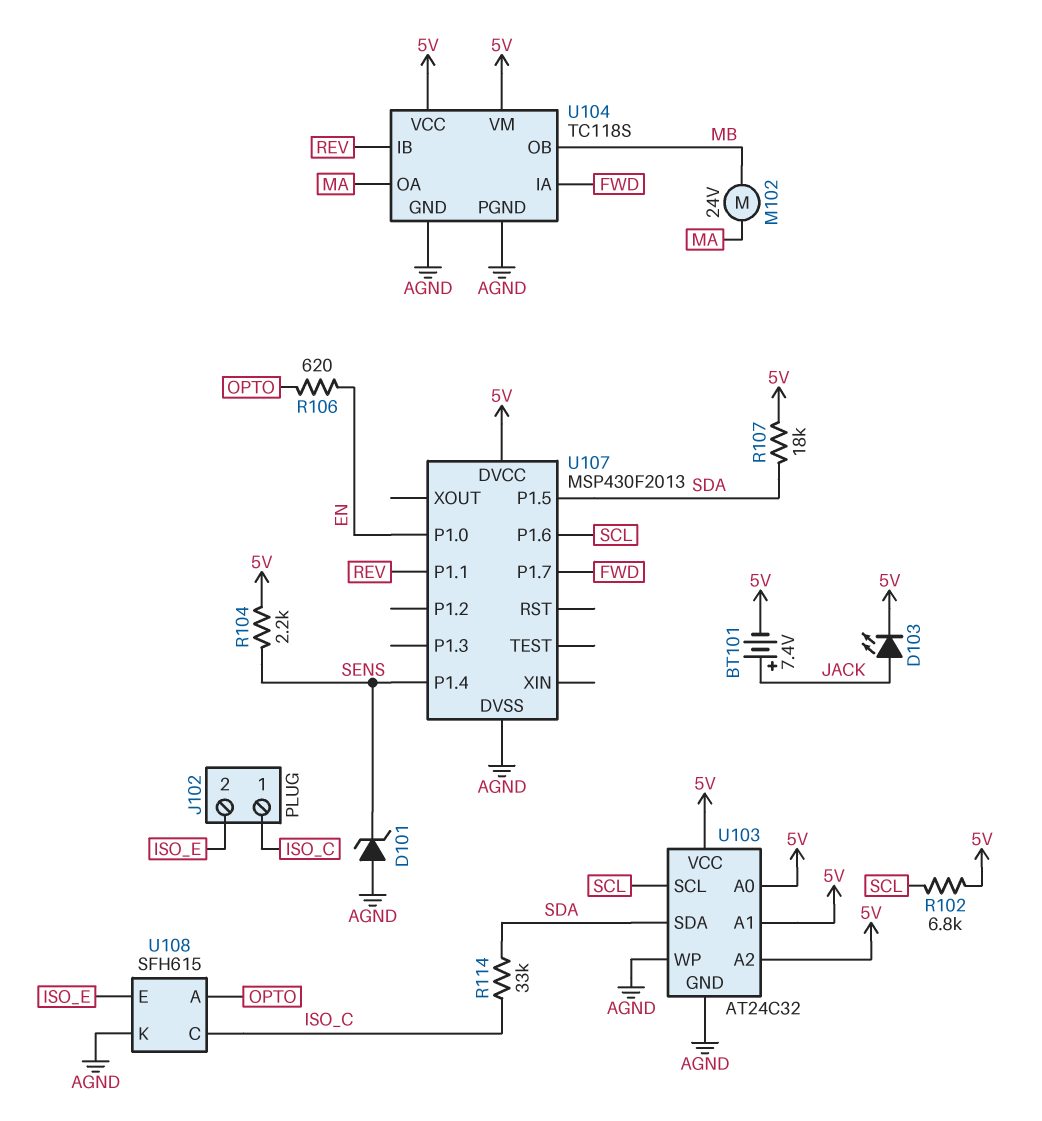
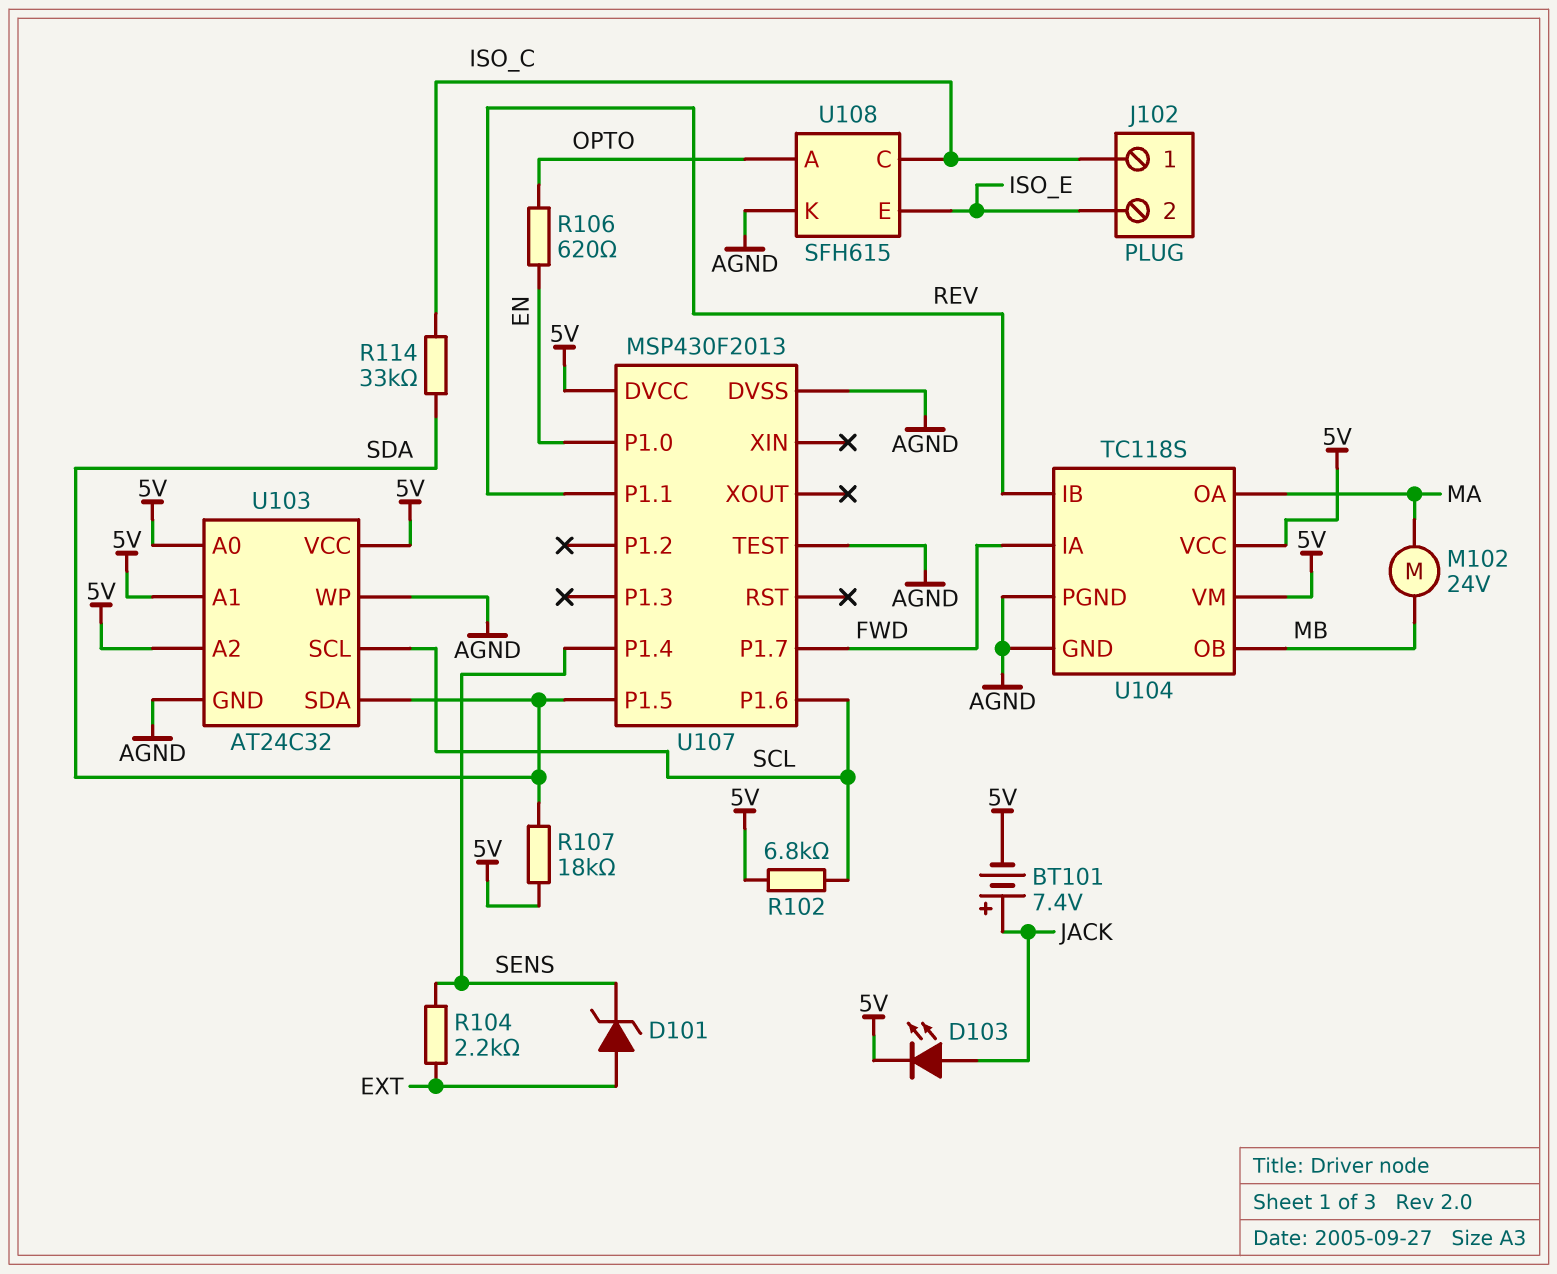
D101: zener (A AGND, K SENS) -> zener (A EXT, K SENS)
R104: 2.2k (5V, SENS) -> 2.2k (EXT, SENS)
U107 pin TEST: none -> AGND

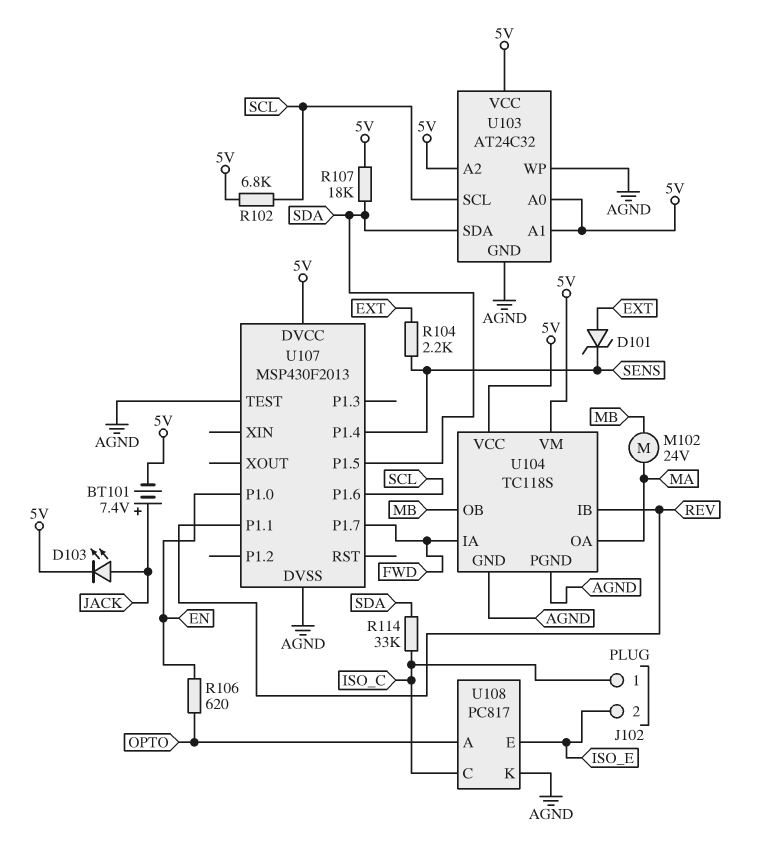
U108: SFH615 -> PC817

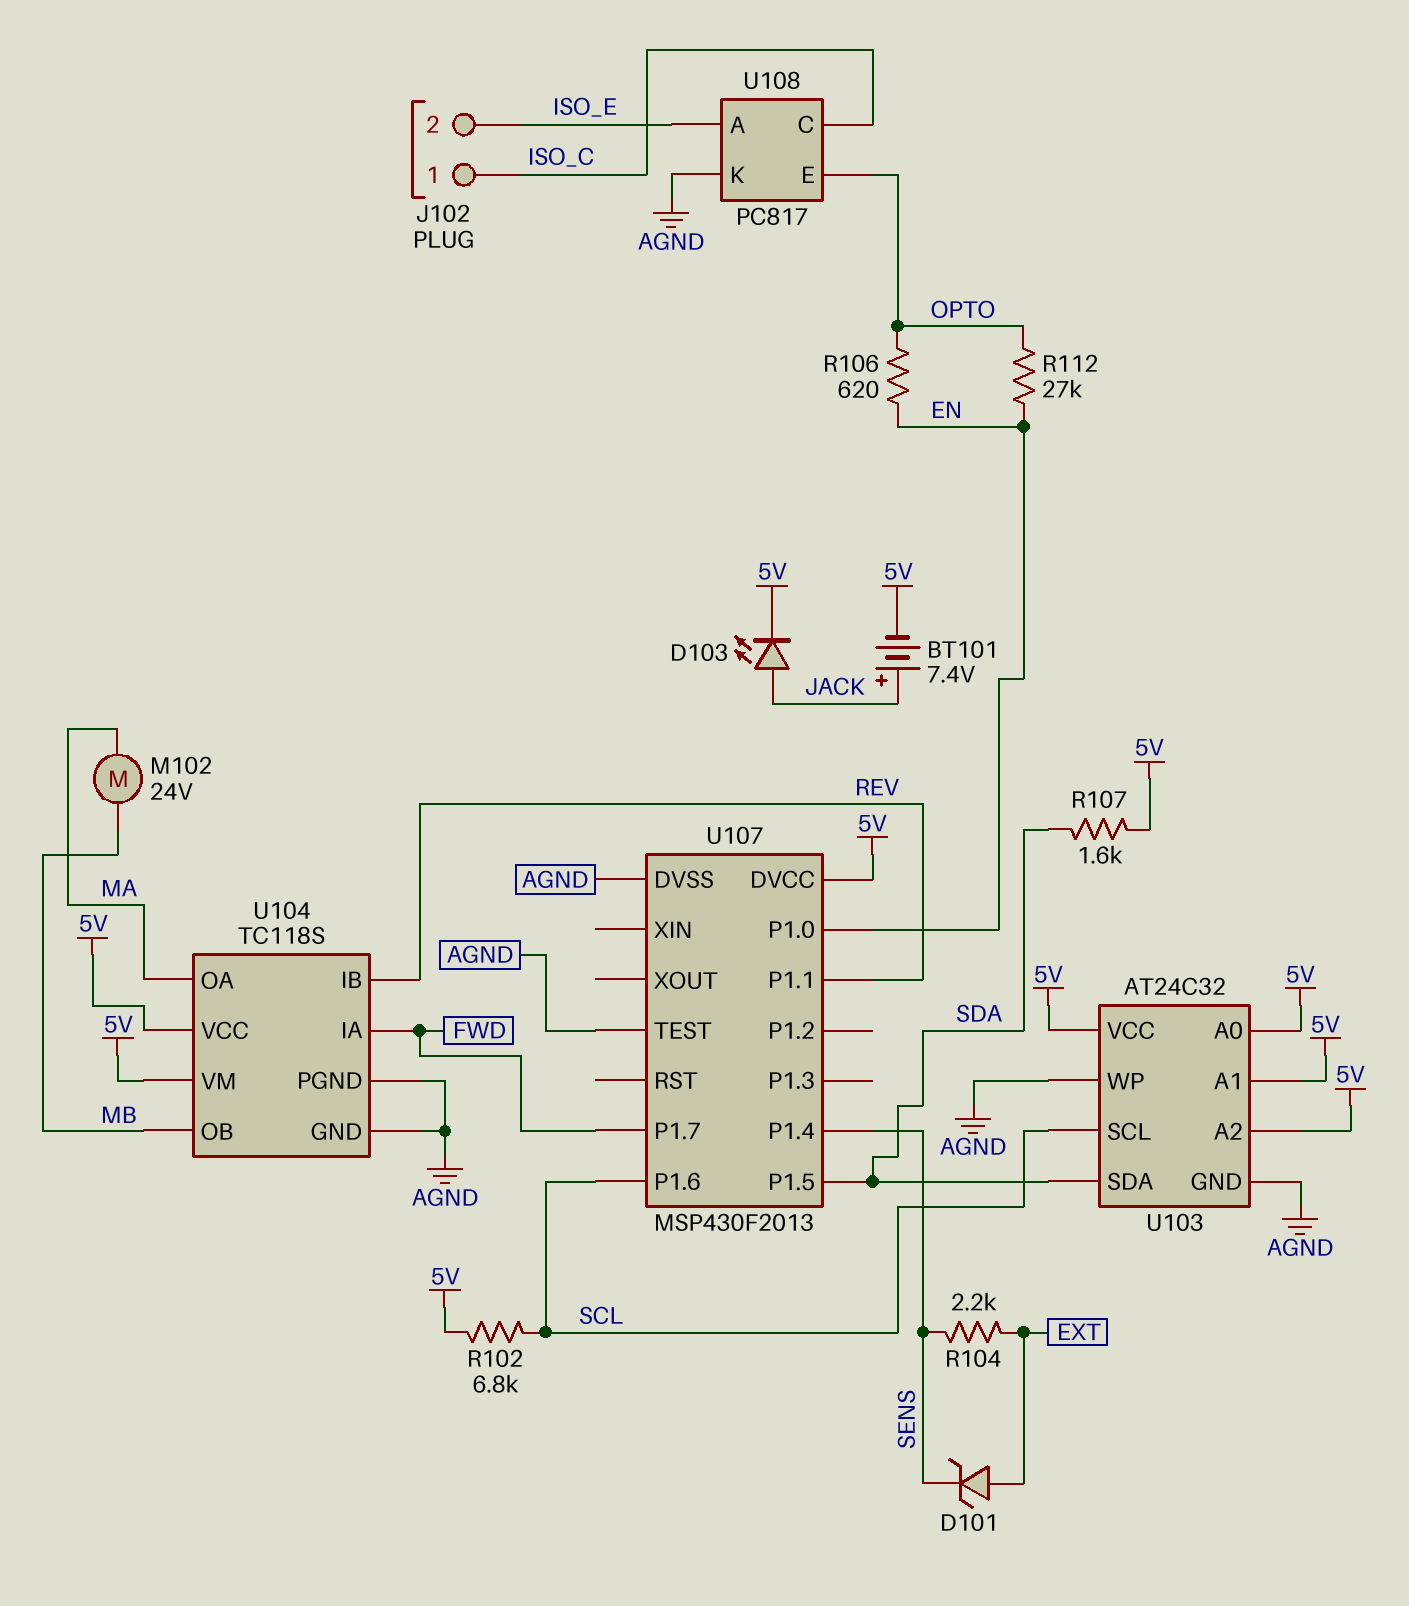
R107: 18k (5V, SDA) -> 1.6k (5V, SDA)
R112: none -> 27k (EN, OPTO)
R114: 33k (ISO_C, SDA) -> none
U108 pin A: OPTO -> ISO_E
U108 pin E: ISO_E -> OPTO

